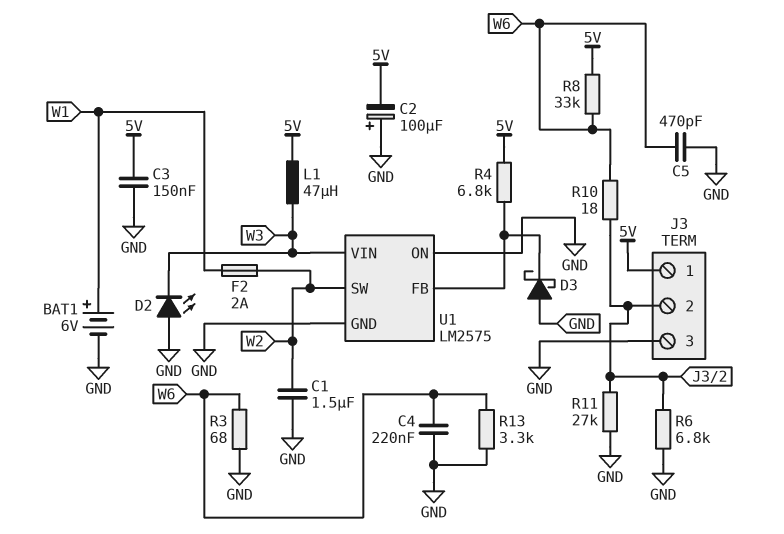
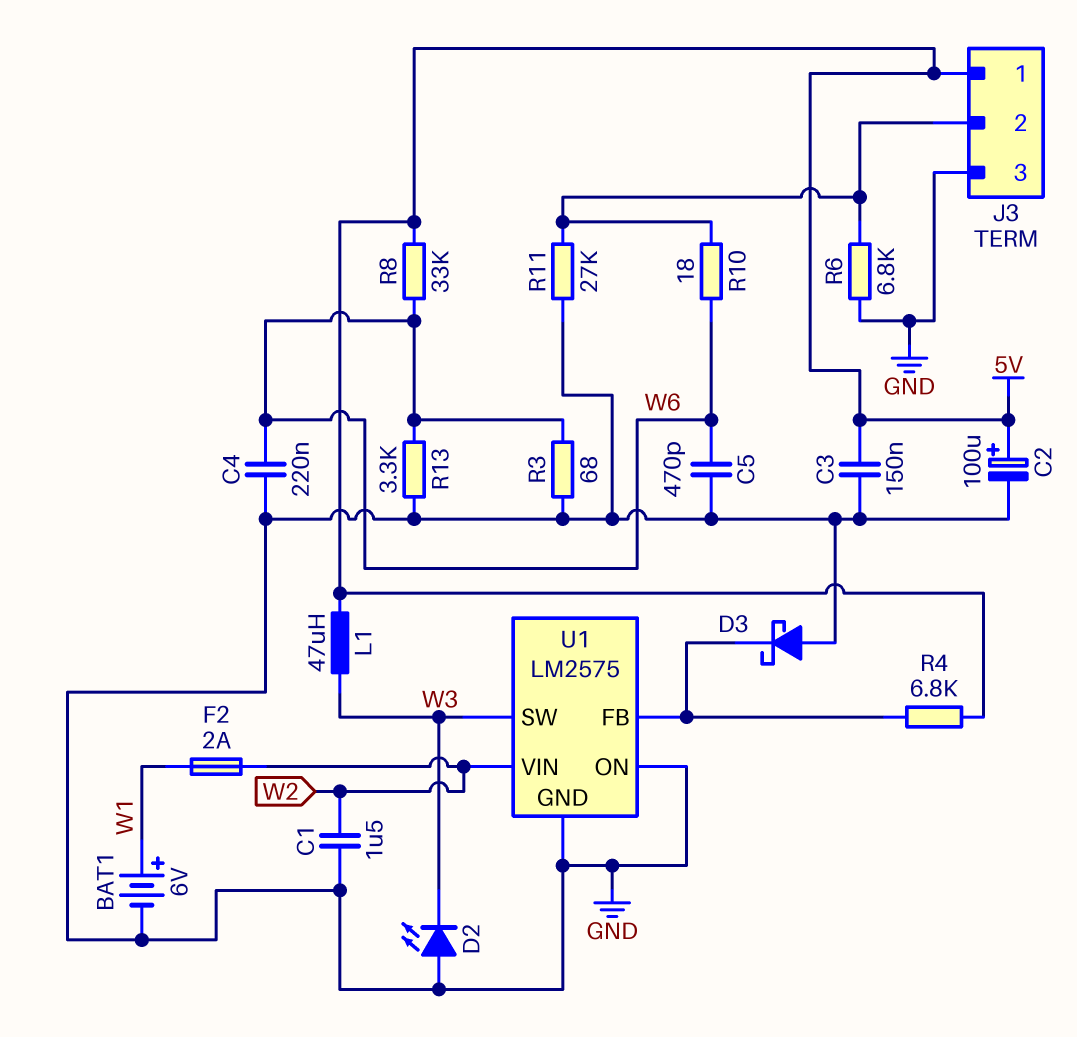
C2: 100uF (plus GND, minus 5V) -> 100uF (plus 5V, minus GND)
U1 pin SW: W2 -> W3
U1 pin VIN: W3 -> W2

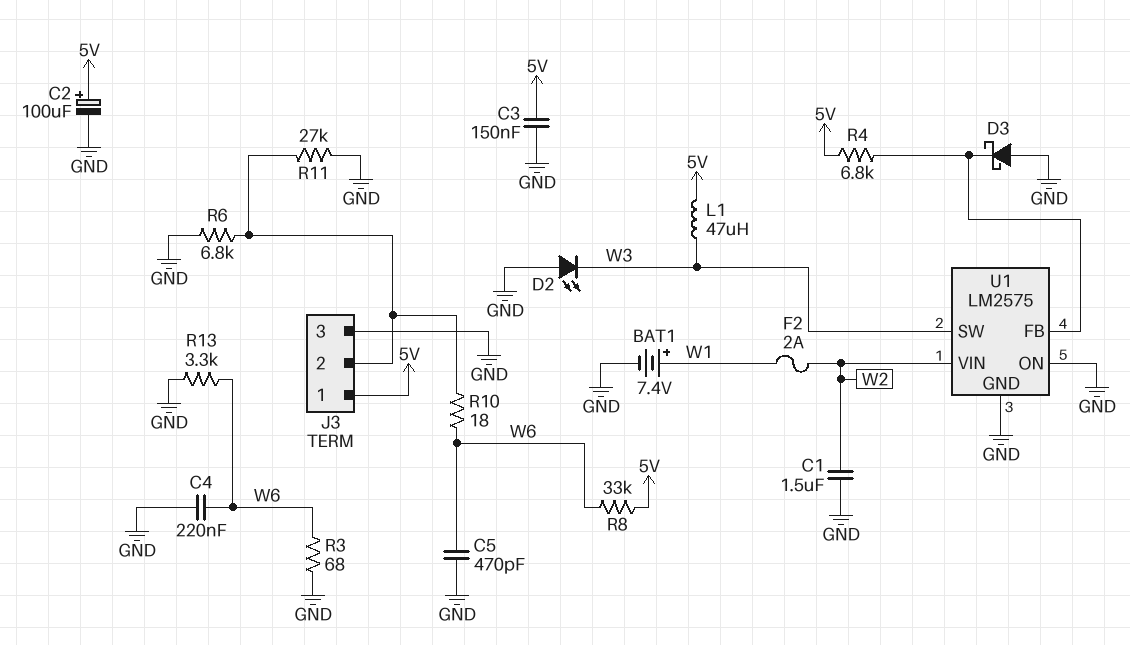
BAT1: 6V (plus W1, minus GND) -> 7.4V (plus W1, minus GND)

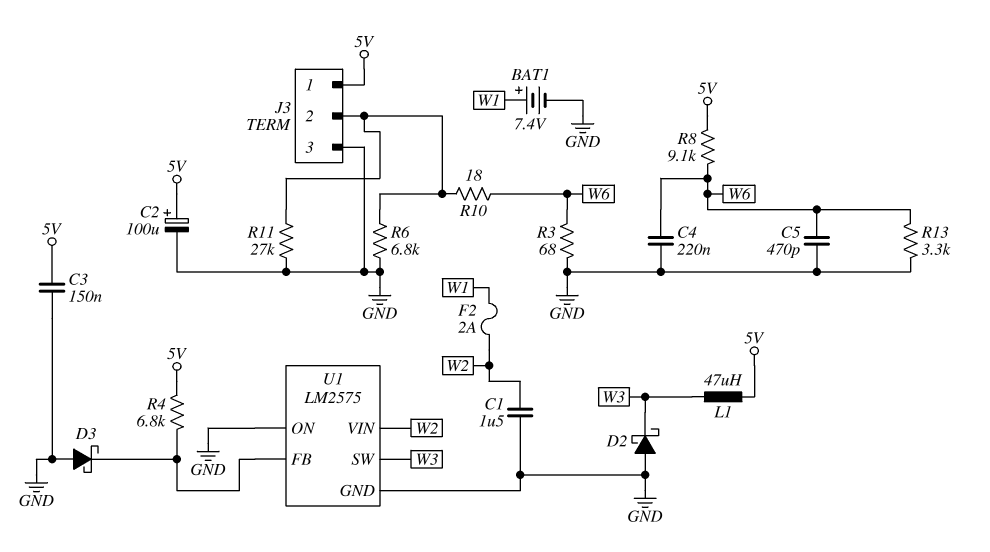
D2: LED (A GND, K W3) -> schottky (A GND, K W3)
R8: 33k (5V, W6) -> 9.1k (5V, W6)

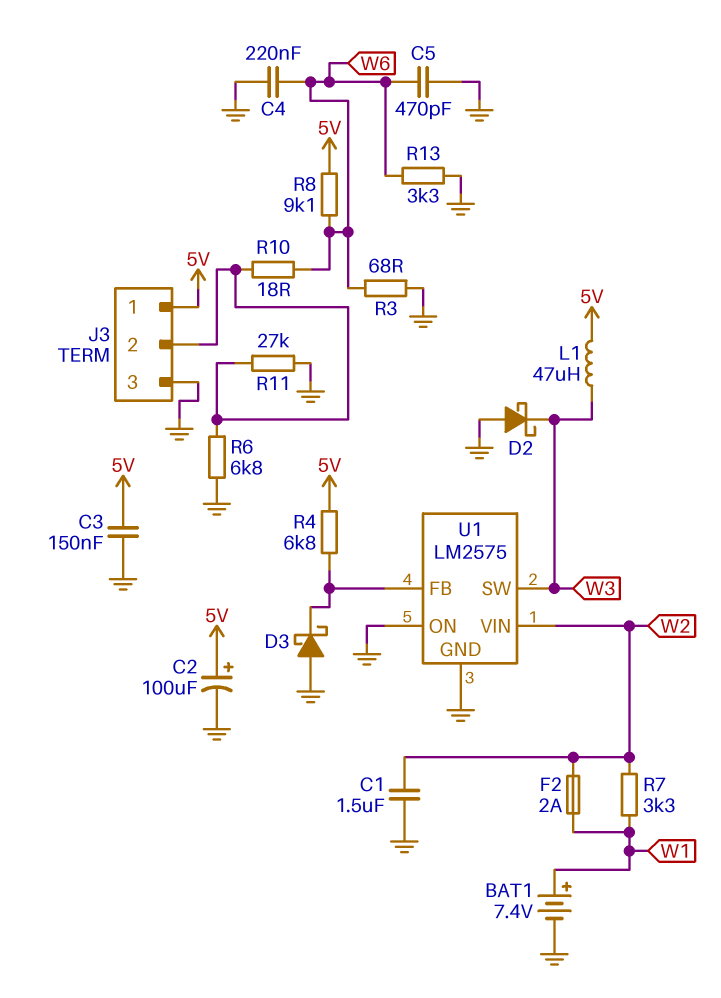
R7: none -> 3.3k (W1, W2)

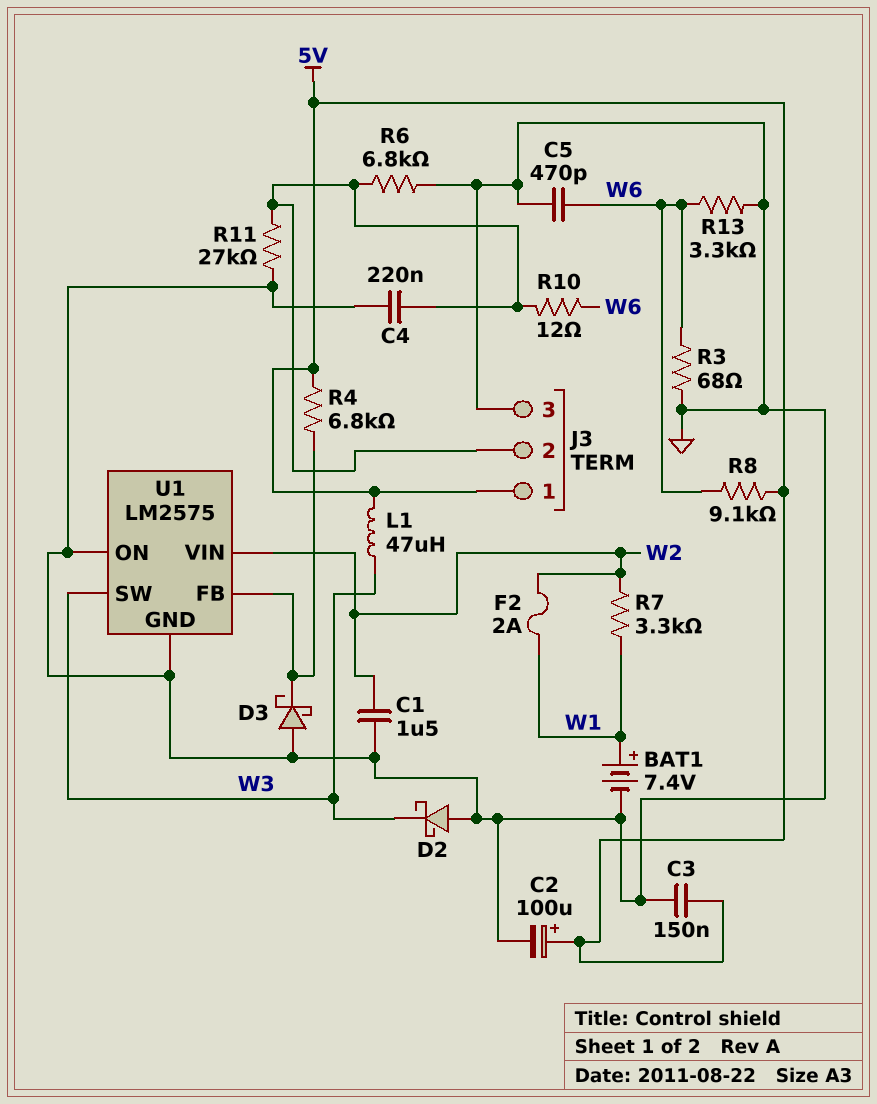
C4: 220nF (GND, W6) -> 220nF (GND, J3/2)
R10: 18 (J3/2, W6) -> 12 (J3/2, W6)

